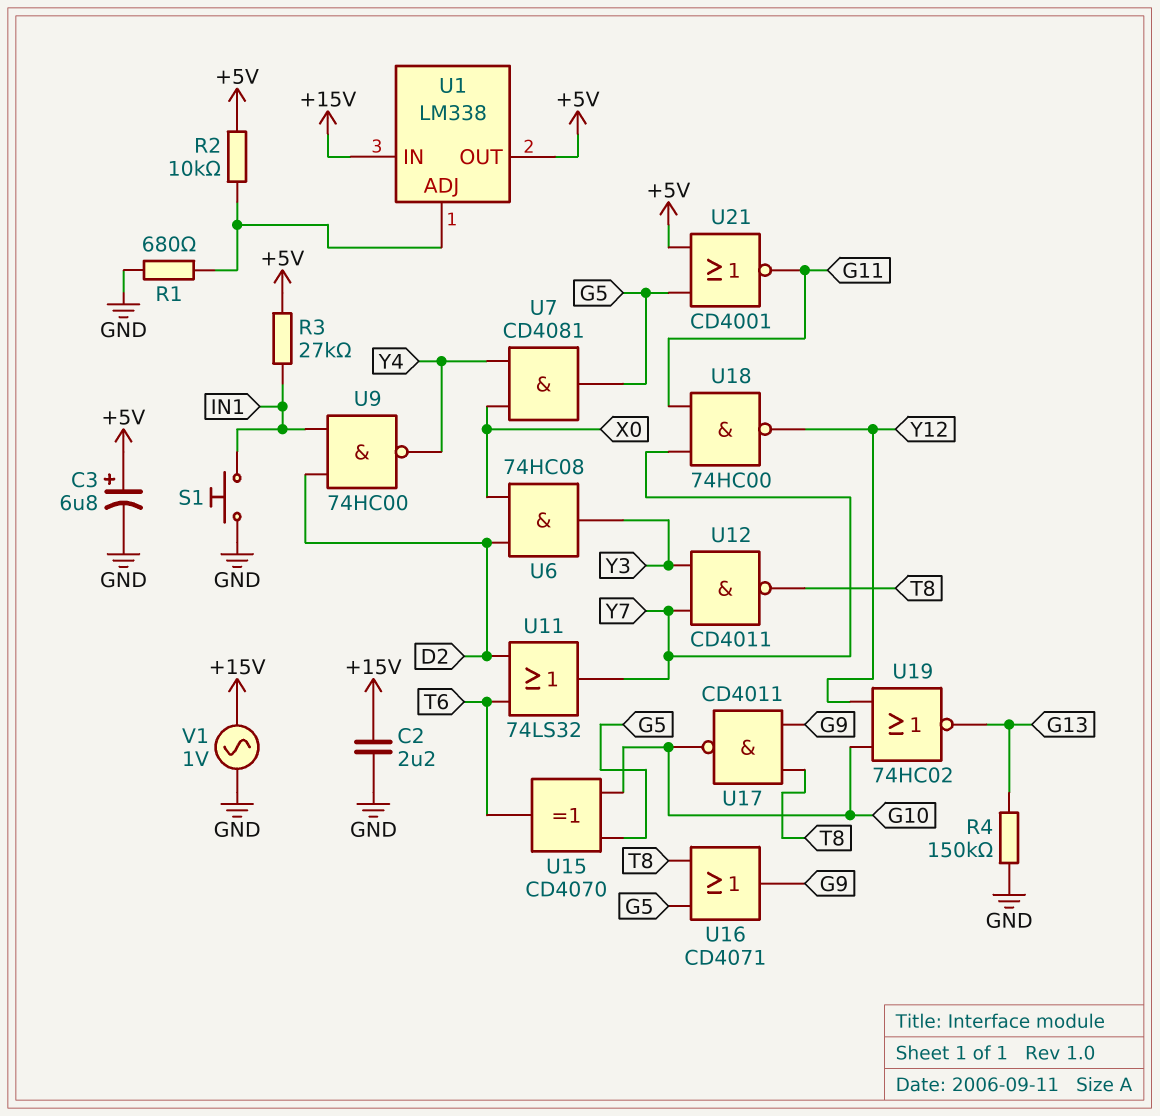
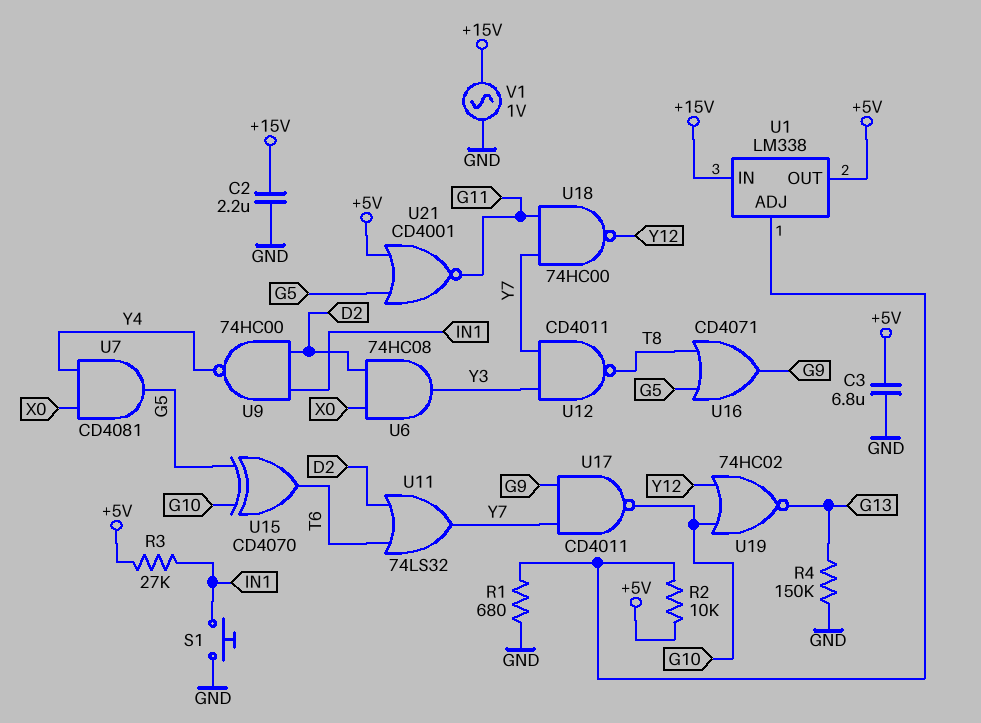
C3: 6.8uF (plus +5V, minus GND) -> 6.8uF (+5V, GND)
U17: NAND CD4011 (in G9, in T8, out G10) -> NAND CD4011 (in G9, in Y7, out G10)

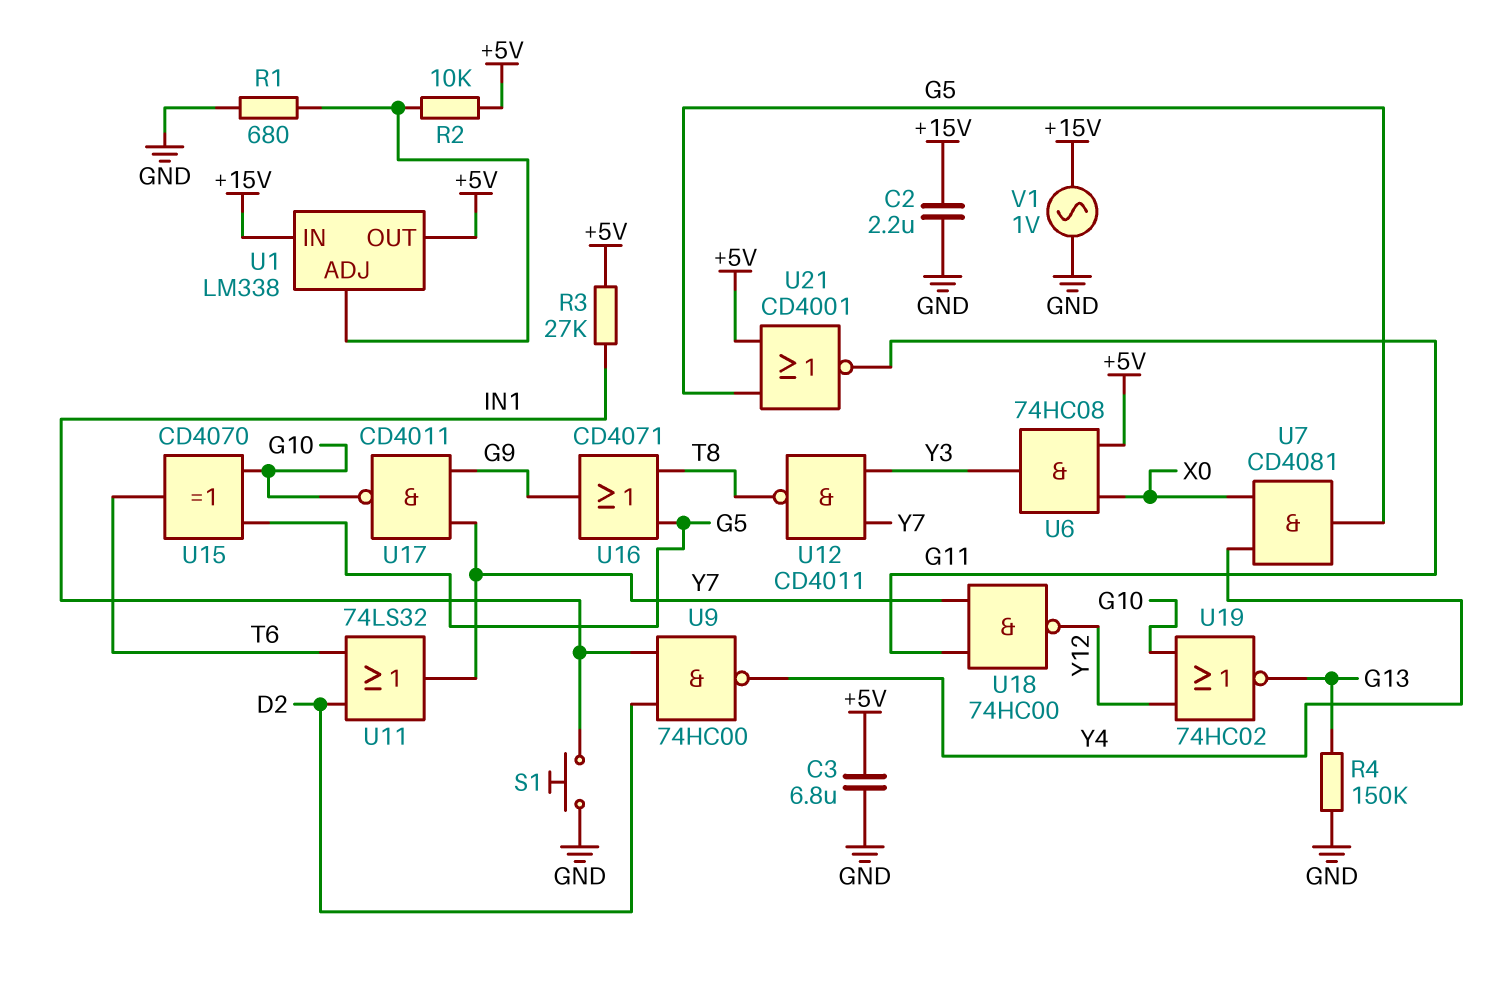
U6: AND 74HC08 (in D2, in X0, out Y3) -> AND 74HC08 (in +5V, in X0, out Y3)

